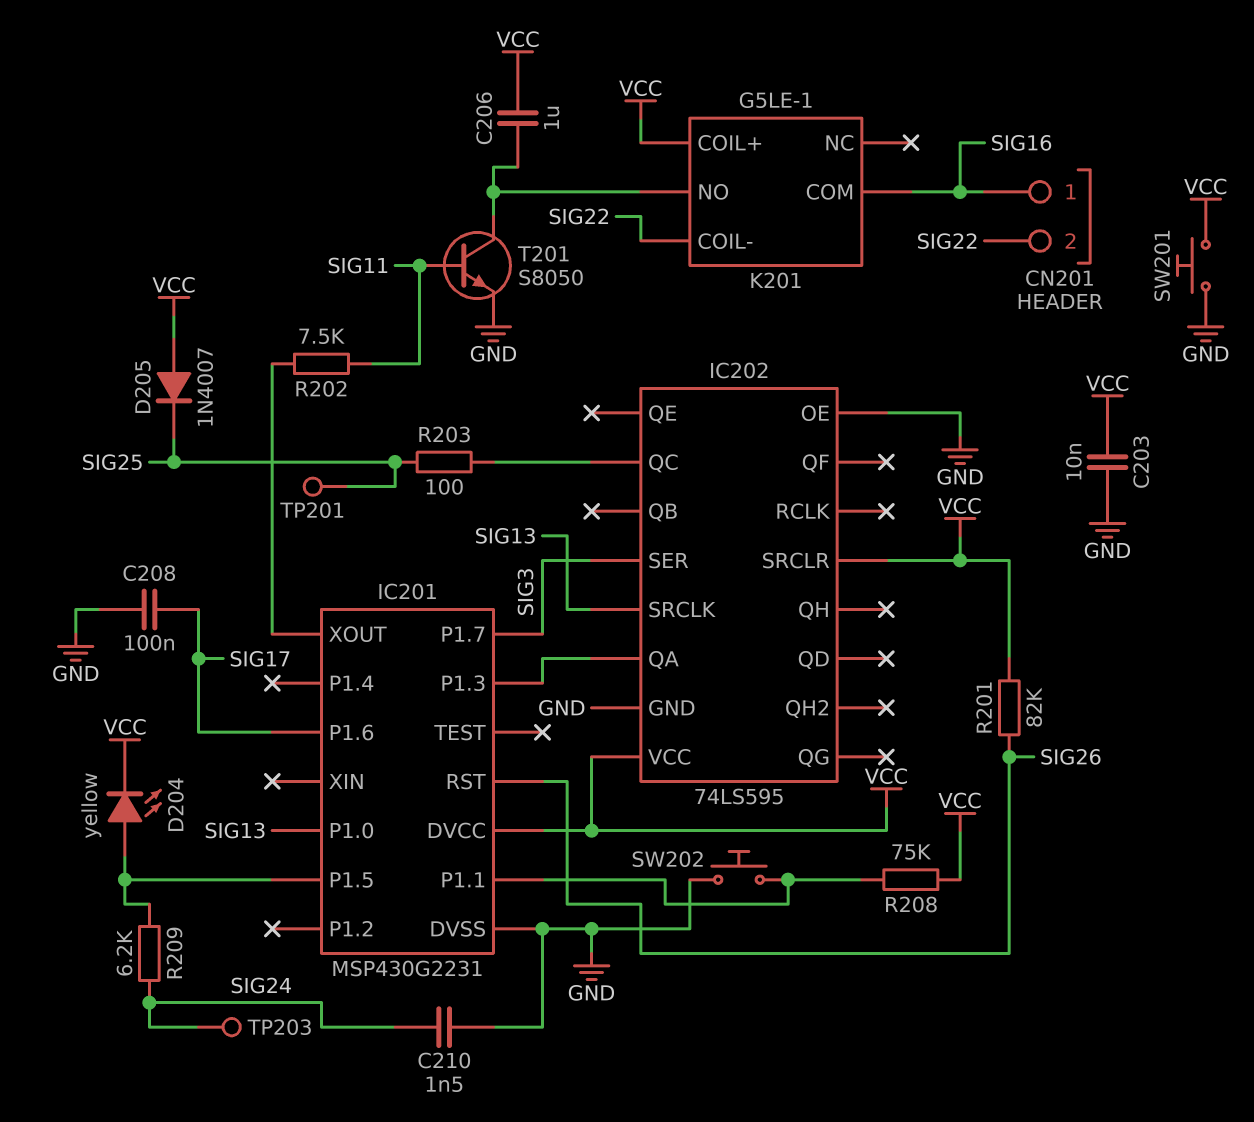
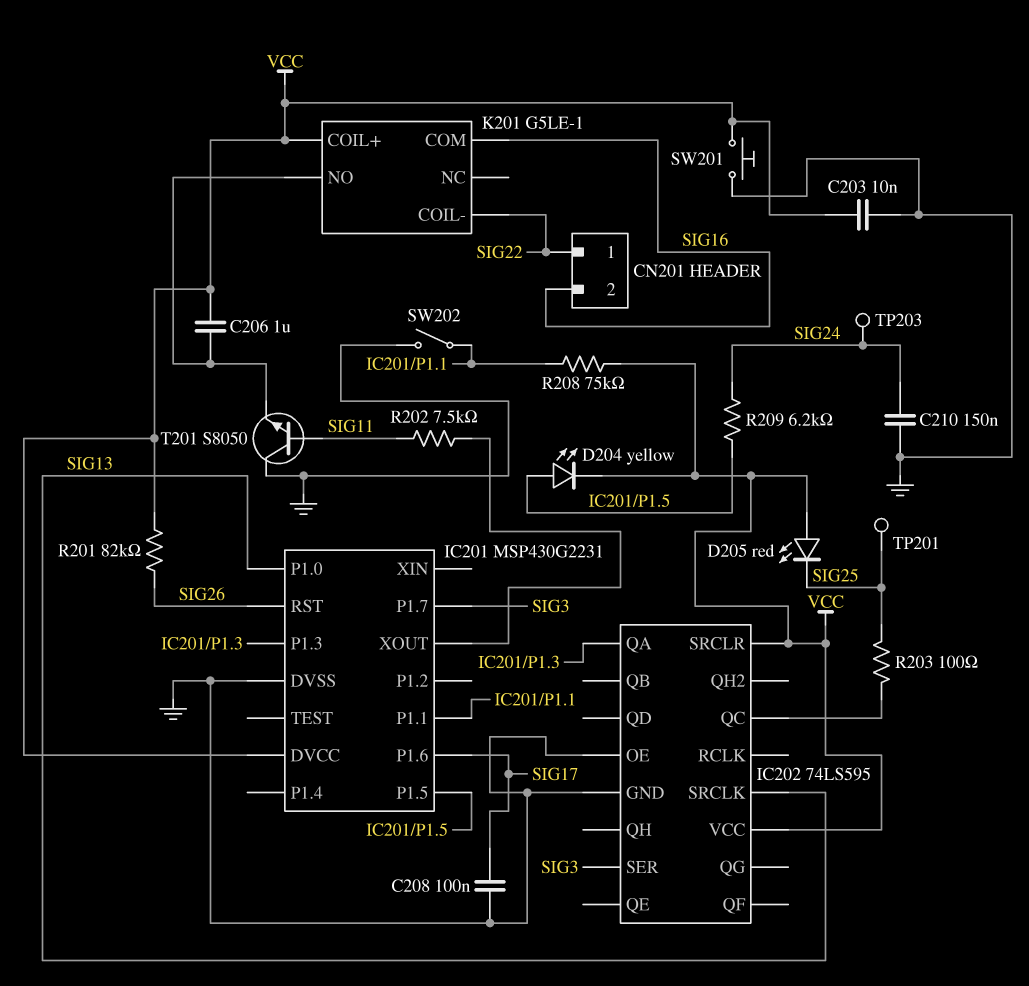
C210: 1.5nF (GND, SIG24) -> 150nF (GND, SIG24)
CN201 pin 1: SIG16 -> SIG22
CN201 pin 2: SIG22 -> SIG16
D205: diode 1N4007 (A VCC, K SIG25) -> LED red (A VCC, K SIG25)
SW202: button (GND, IC201/P1.1) -> switch (GND, IC201/P1.1)
T201: NPN S8050 (B SIG11, C K201/NO, E GND) -> NPN S8050 (B SIG11, C GND, E K201/NO)

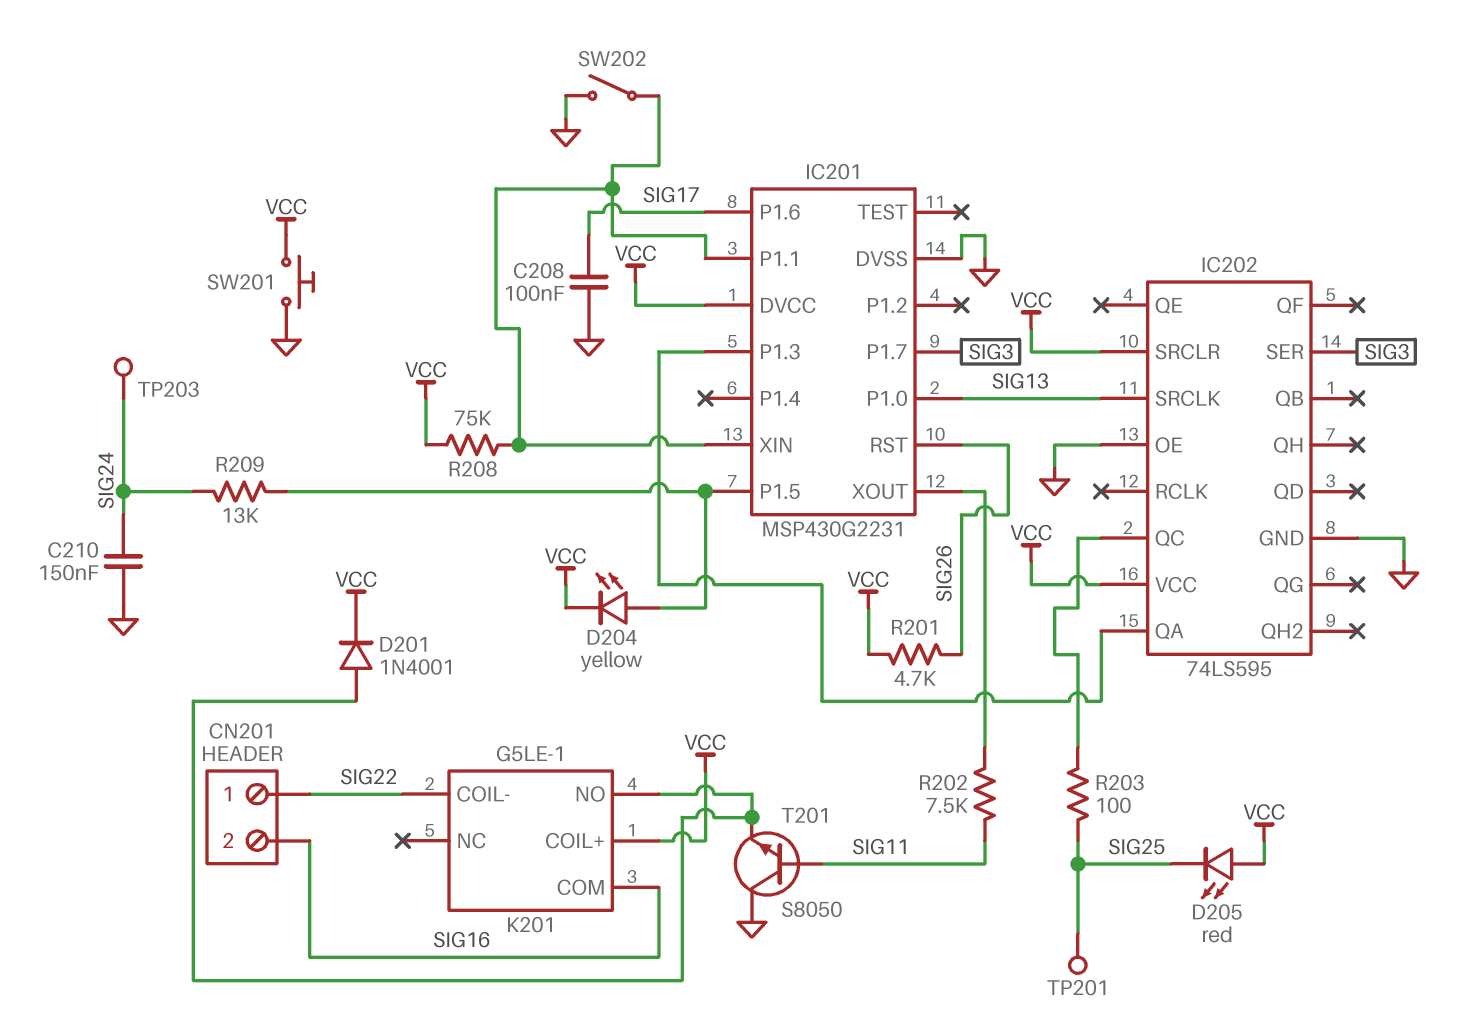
C203: 10nF (GND, VCC) -> none
C206: 1uF (K201/NO, VCC) -> none
D201: none -> diode 1N4001 (A K201/NO, K VCC)
IC201 pin XIN: none -> IC201/P1.1
R201: 82k (SIG26, VCC) -> 4.7k (SIG26, VCC)
R209: 6.2k (IC201/P1.5, SIG24) -> 13k (IC201/P1.5, SIG24)

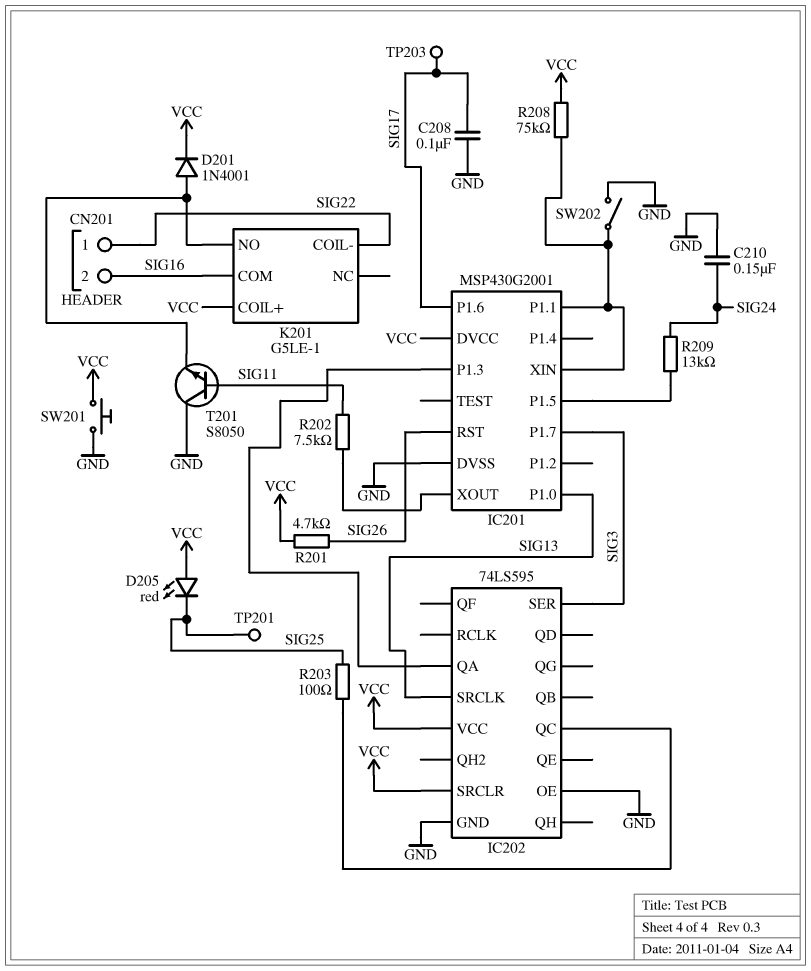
D204: LED yellow (A IC201/P1.5, K VCC) -> none
IC201: MSP430G2231 -> MSP430G2001
TP203: test point (SIG24) -> test point (SIG17)

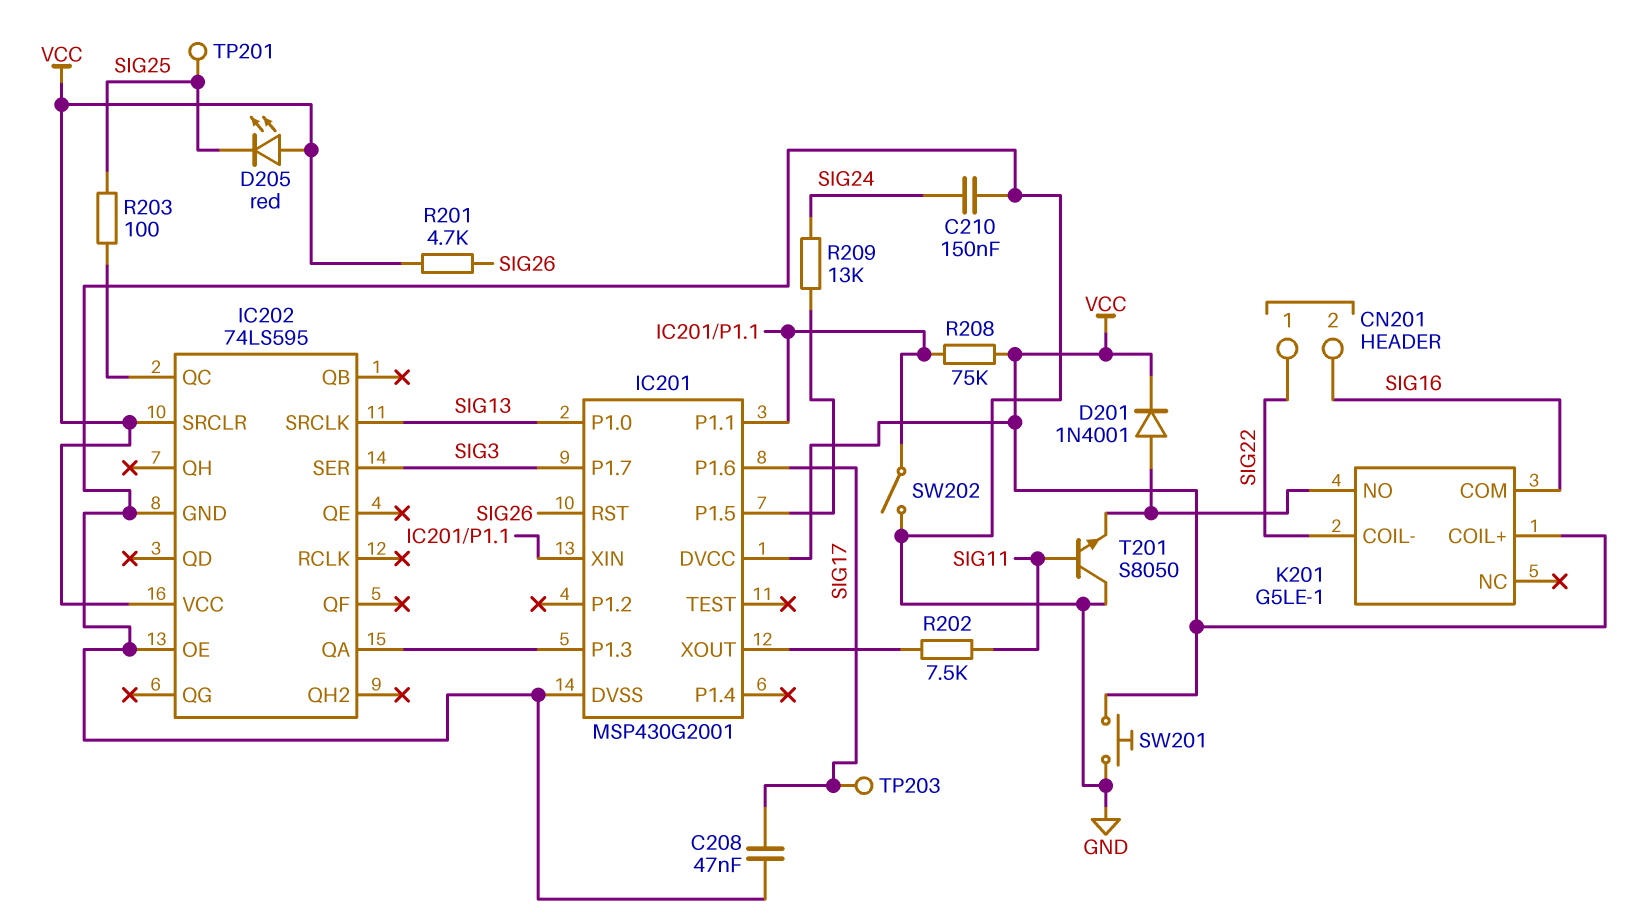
C208: 100nF (GND, SIG17) -> 47nF (GND, SIG17)

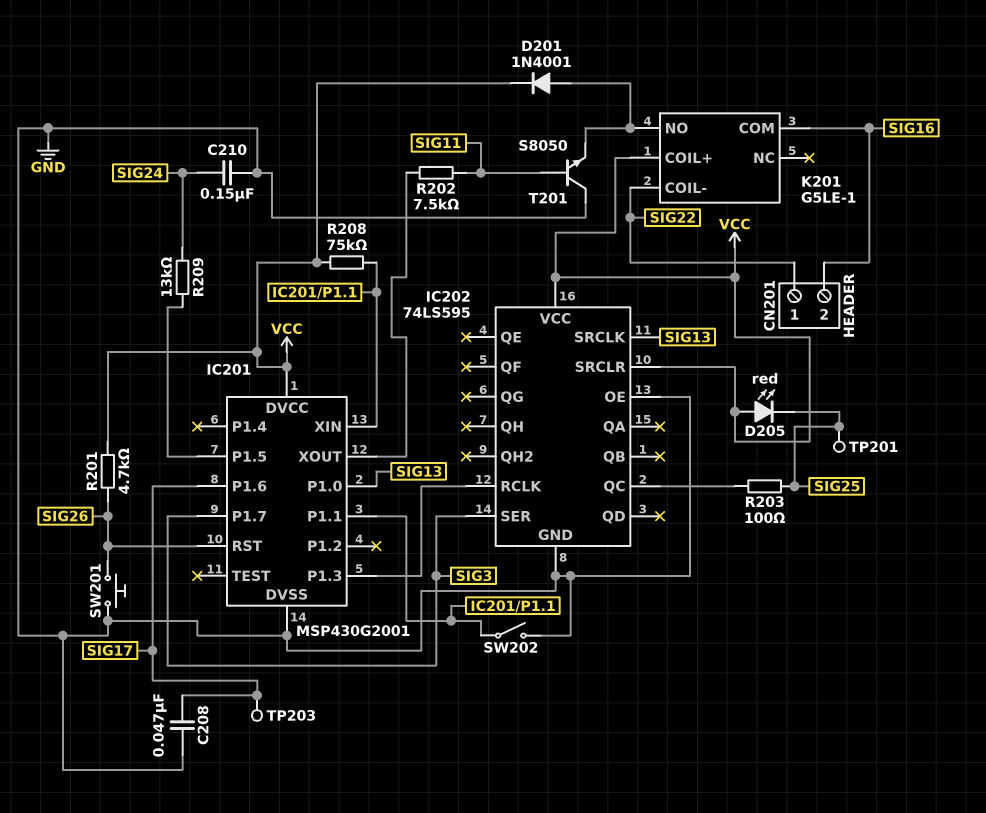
IC202 pin QA: IC201/P1.3 -> none
IC202 pin RCLK: none -> IC201/P1.3
SW201: button (GND, VCC) -> button (GND, SIG26)

